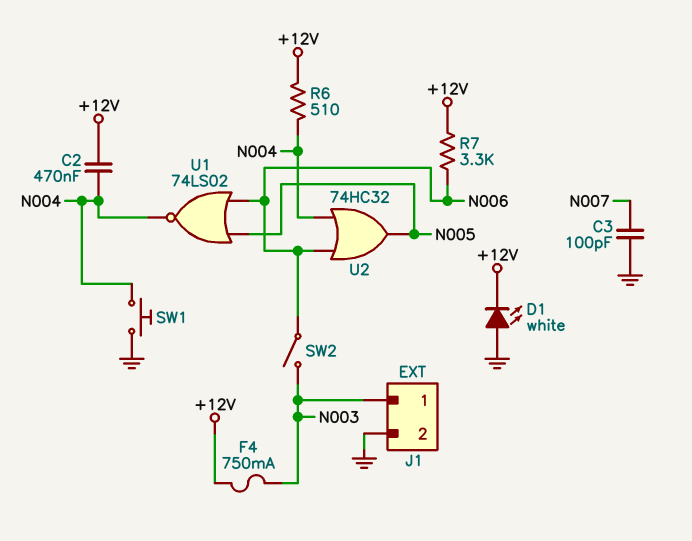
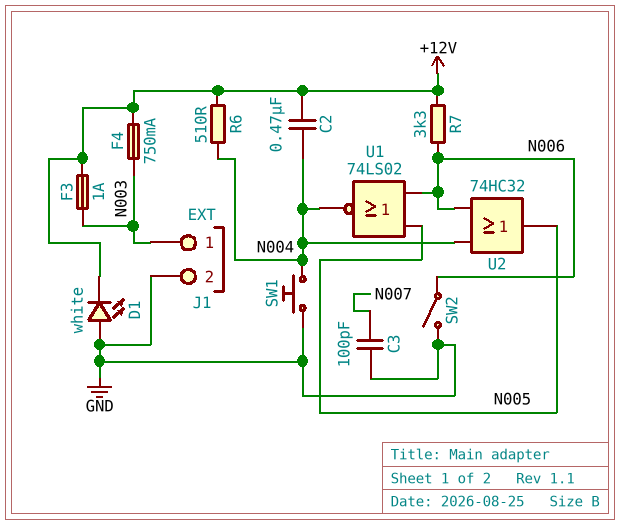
F3: none -> 1A (+12V, N003)
SW2: switch (N003, N006) -> switch (GND, N006)

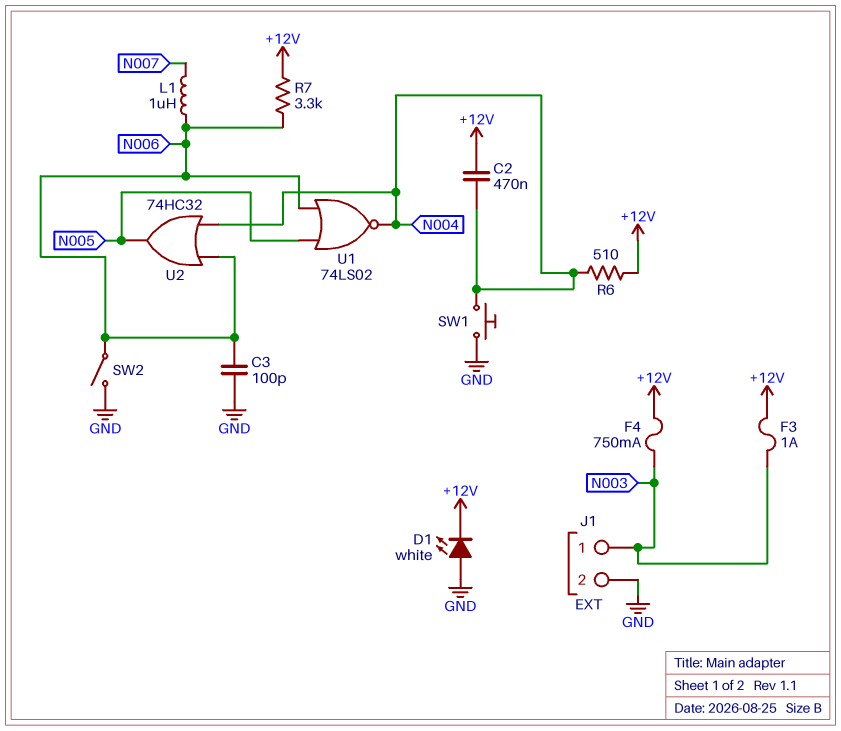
C3: 100pF (GND, N007) -> 100pF (GND, N006)
L1: none -> 1uH (N006, N007)

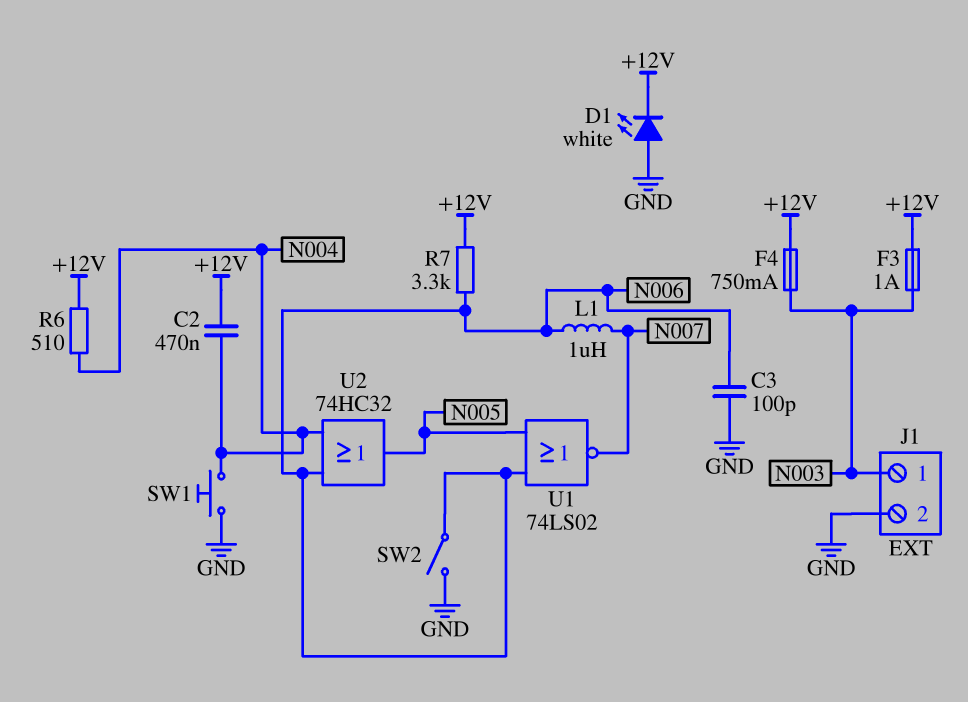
U1: NOR 74LS02 (in N005, in N006, out N004) -> NOR 74LS02 (in N005, in N006, out N007)

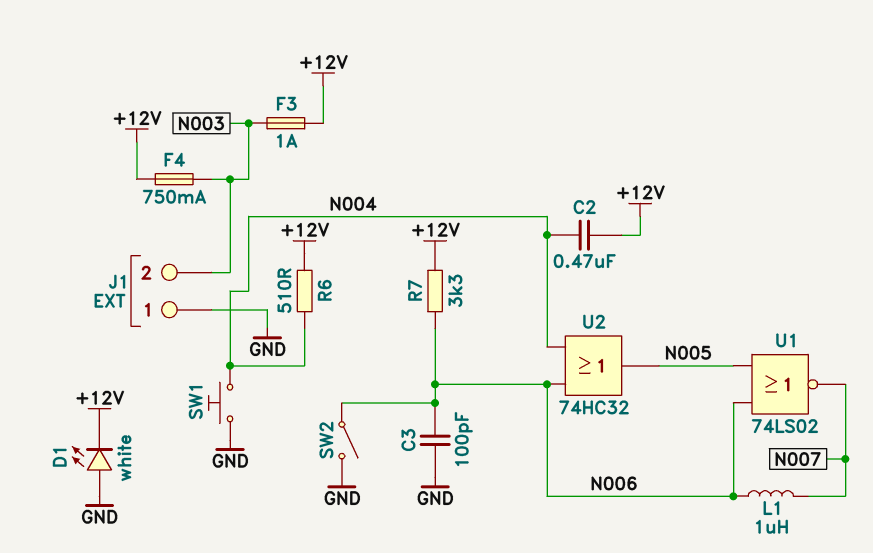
J1 pin 1: N003 -> GND
J1 pin 2: GND -> N003

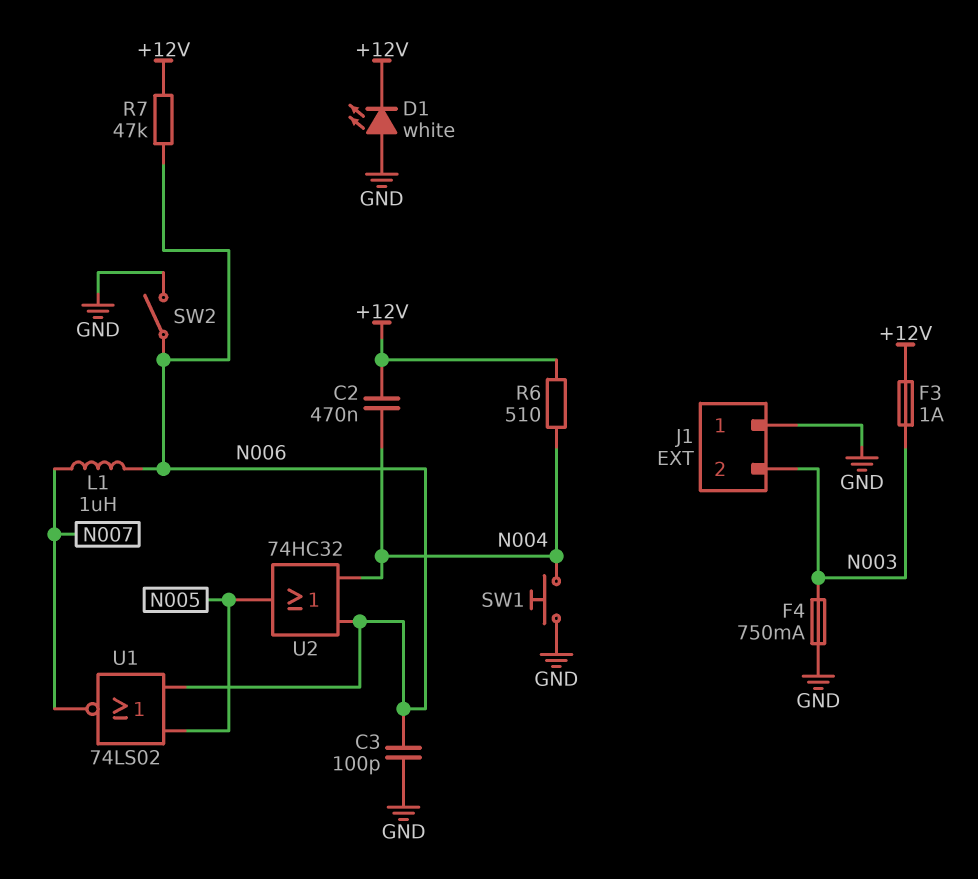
F4: 750mA (+12V, N003) -> 750mA (GND, N003)
R7: 3.3k (+12V, N006) -> 47k (+12V, N006)

